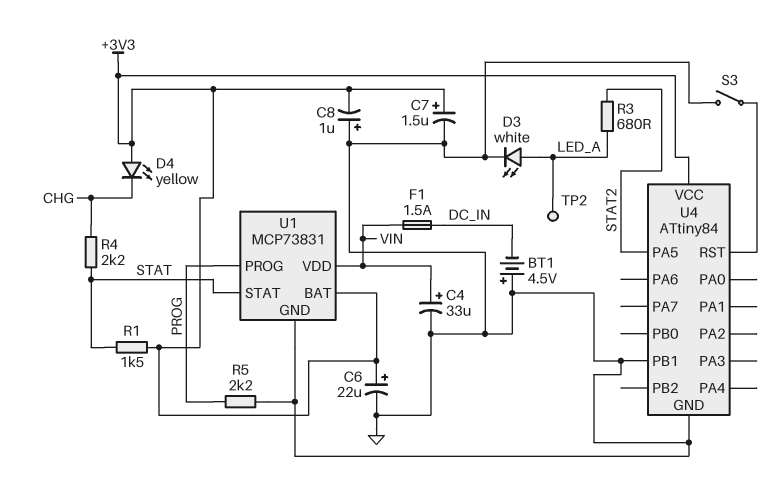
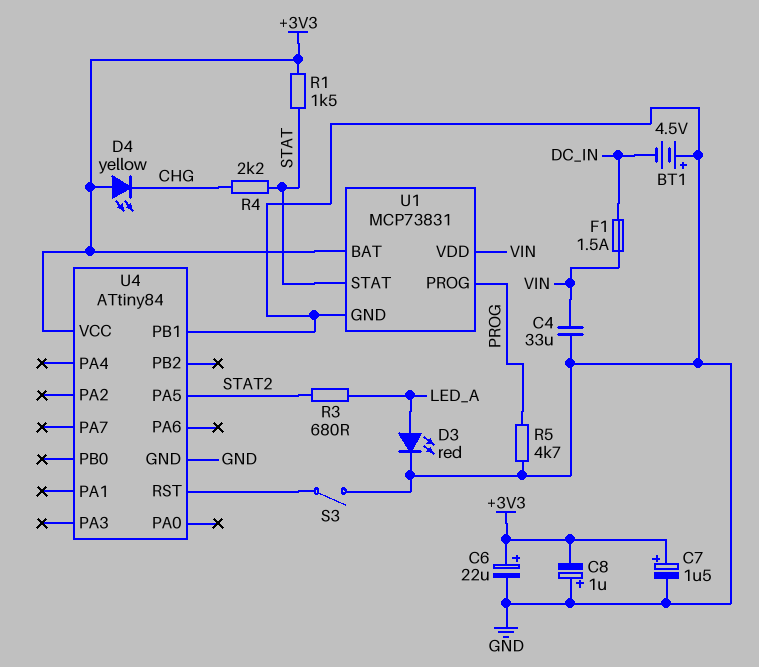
C4: 33uF (plus VIN, minus GND) -> 33uF (GND, VIN)
D3: LED white (A LED_A, K GND) -> LED red (A LED_A, K GND)
R5: 2.2k (GND, PROG) -> 4.7k (GND, PROG)
TP2: test point (LED_A) -> none

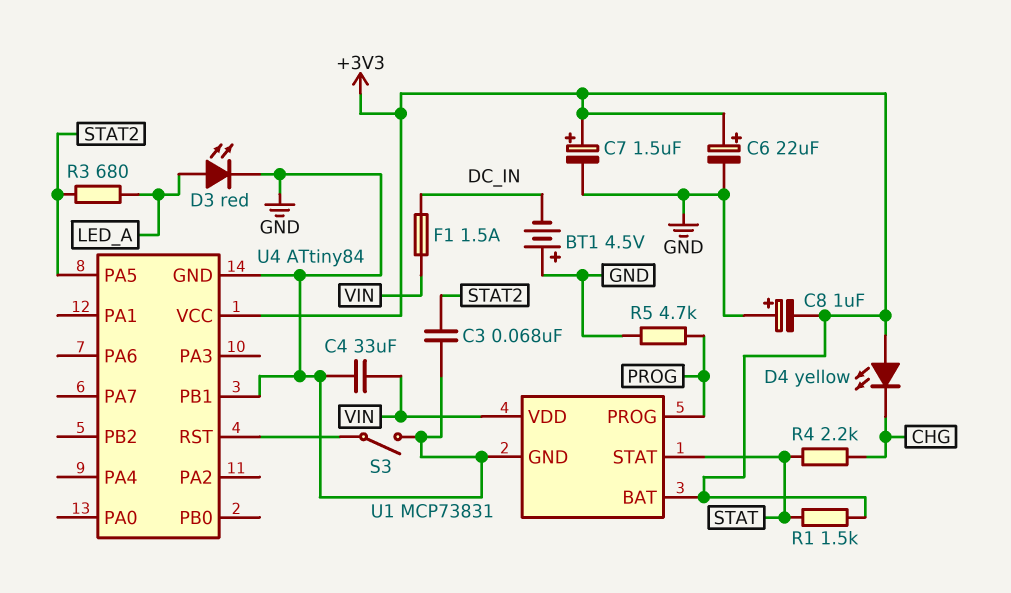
C3: none -> 68nF (GND, STAT2)

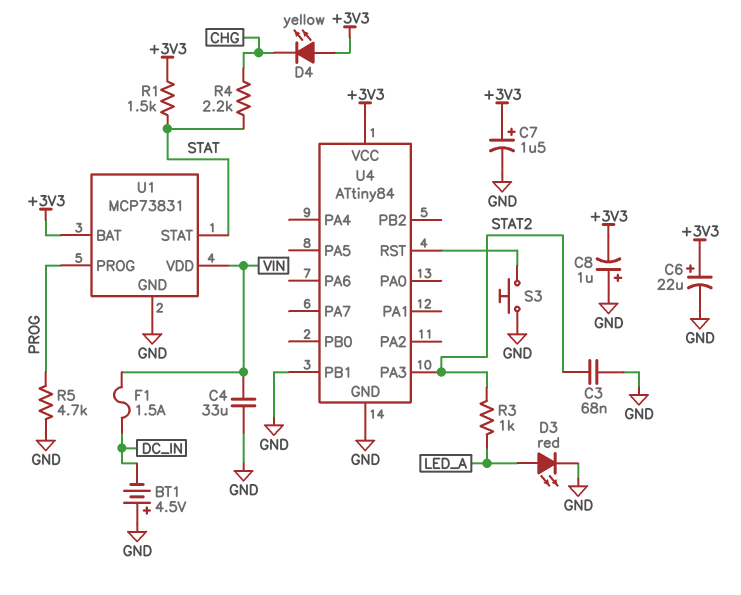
R3: 680 (LED_A, STAT2) -> 1k (LED_A, STAT2)
S3: switch (GND, U4/RST) -> button (GND, U4/RST)
U4 pin PA3: none -> STAT2
U4 pin PA5: STAT2 -> none

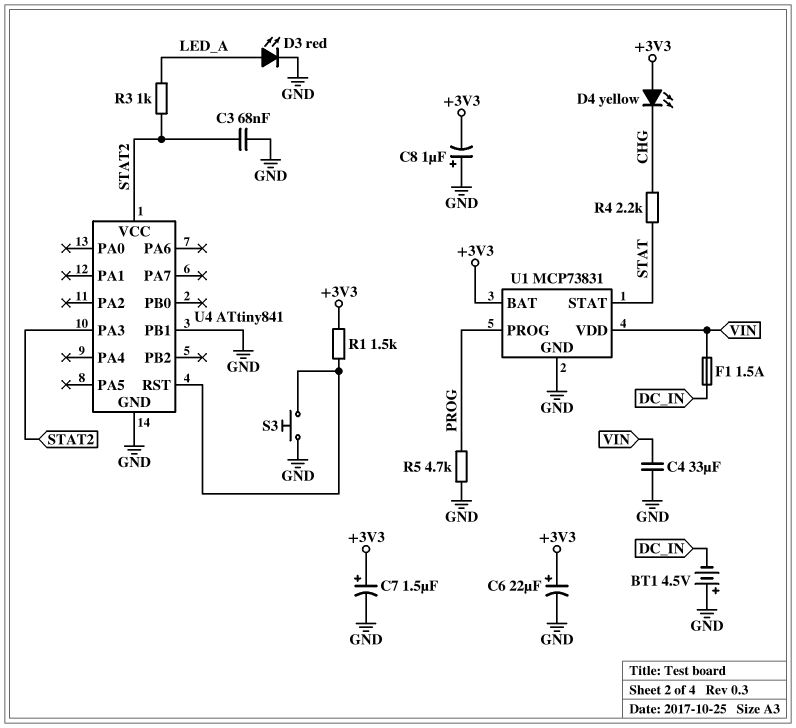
R1: 1.5k (+3V3, STAT) -> 1.5k (+3V3, U4/RST)
U4: ATtiny84 -> ATtiny841
U4 pin VCC: +3V3 -> STAT2

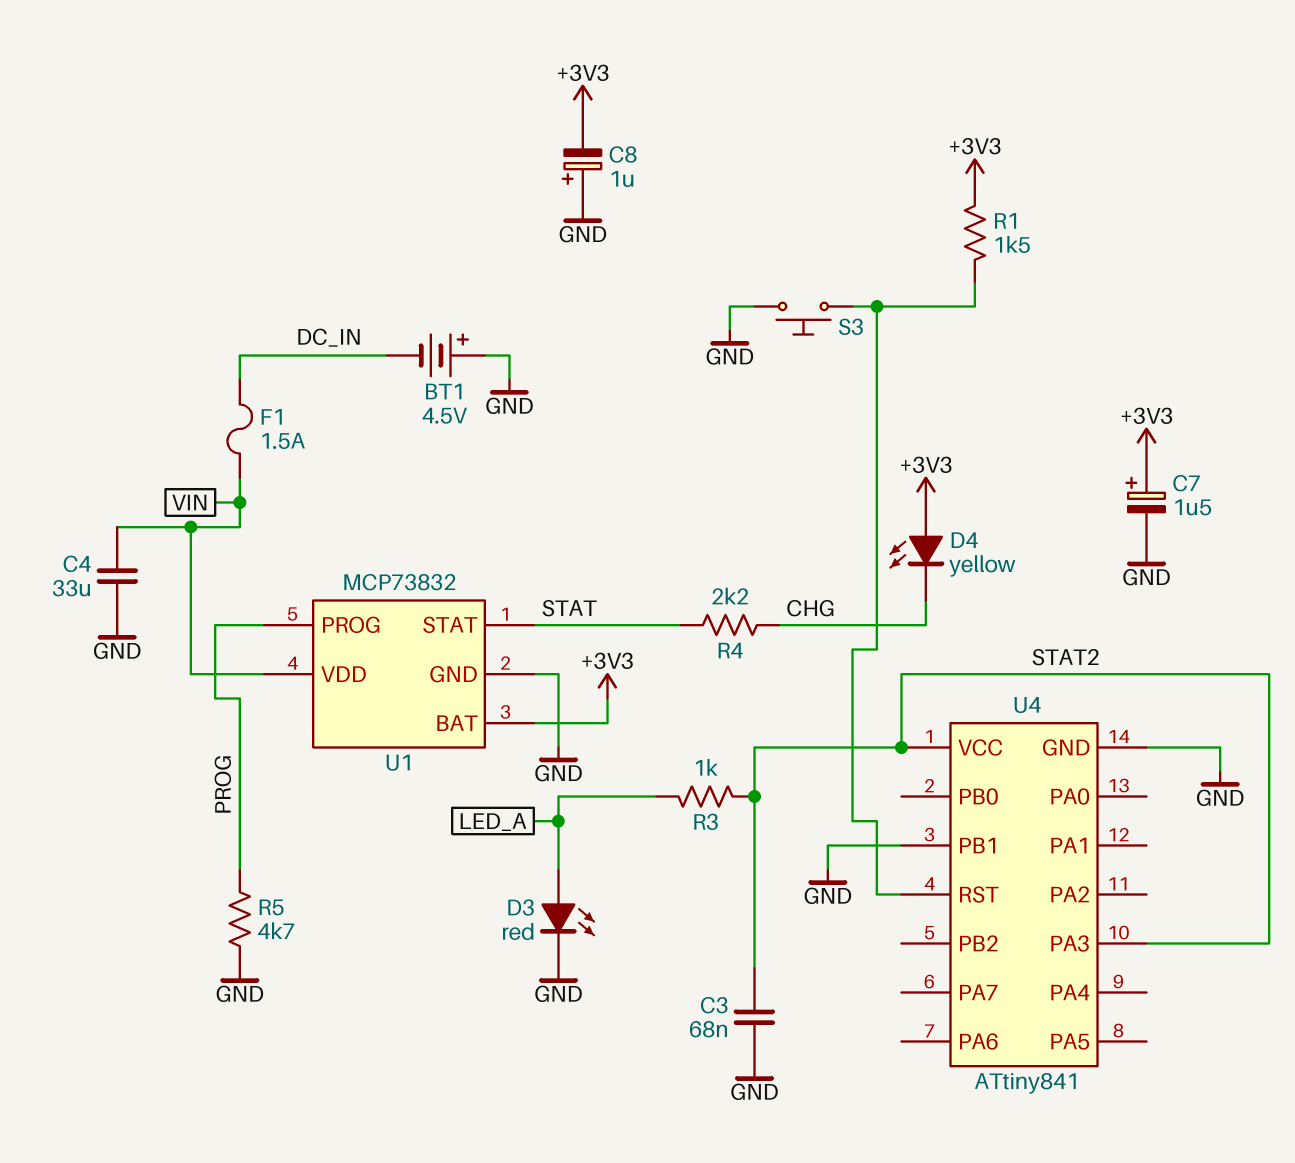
C6: 22uF (plus +3V3, minus GND) -> none
U1: MCP73831 -> MCP73832

